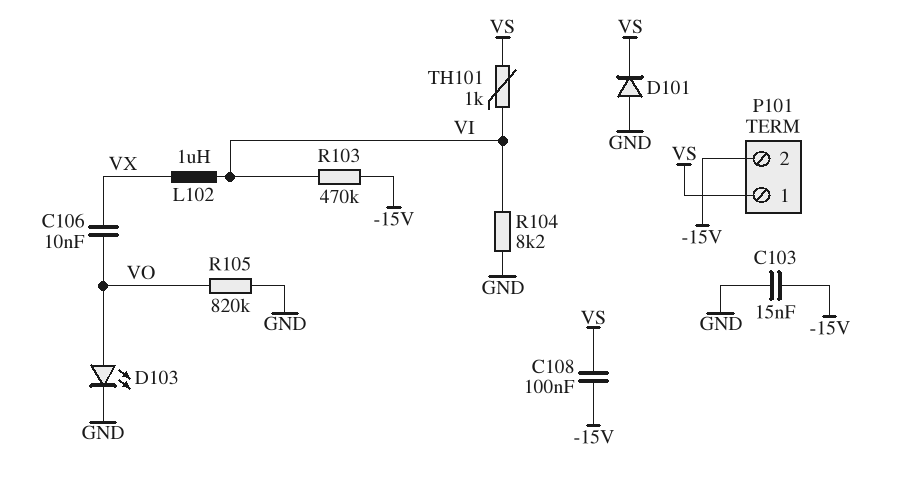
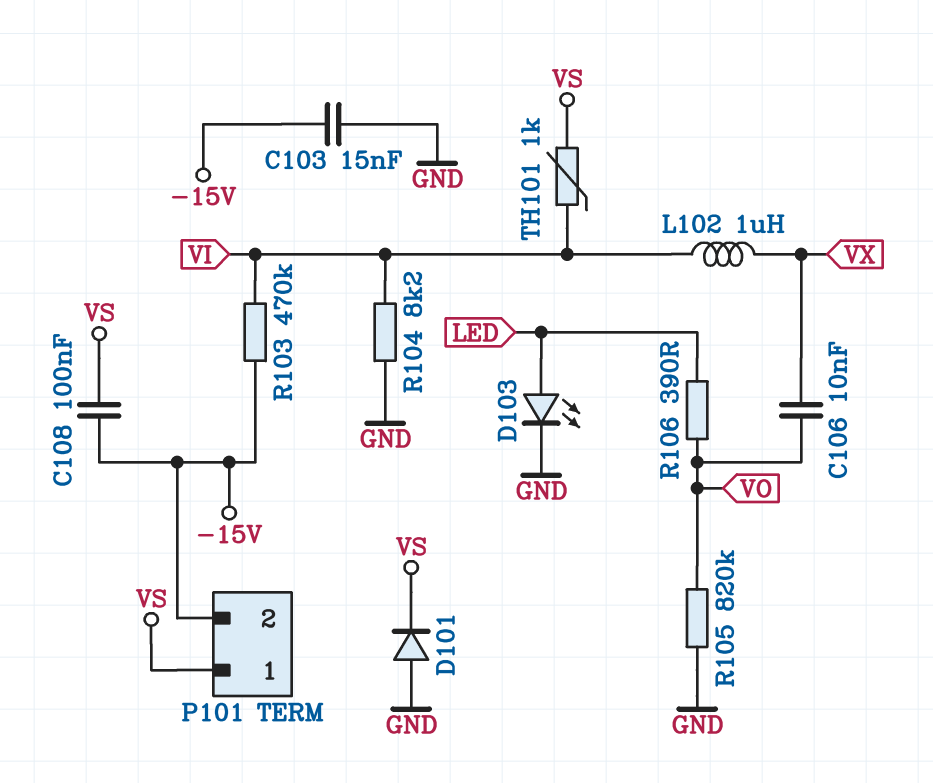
D103: LED (A VO, K GND) -> LED (A LED, K GND)
R106: none -> 390 (LED, VO)

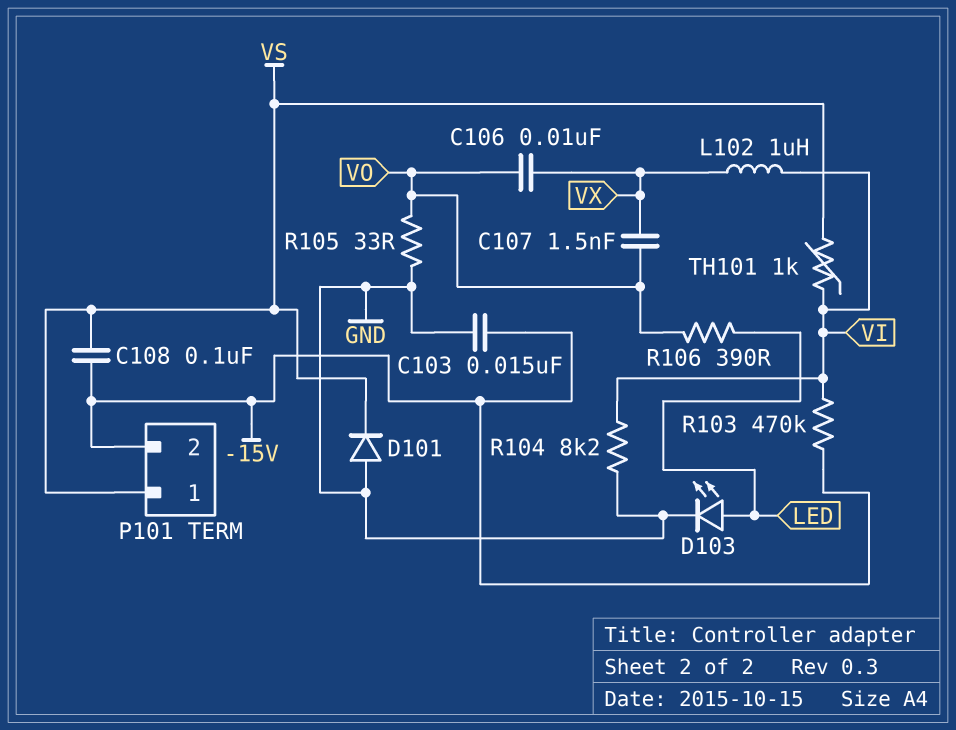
C107: none -> 1.5nF (VO, VX)
R105: 820k (GND, VO) -> 33 (GND, VO)

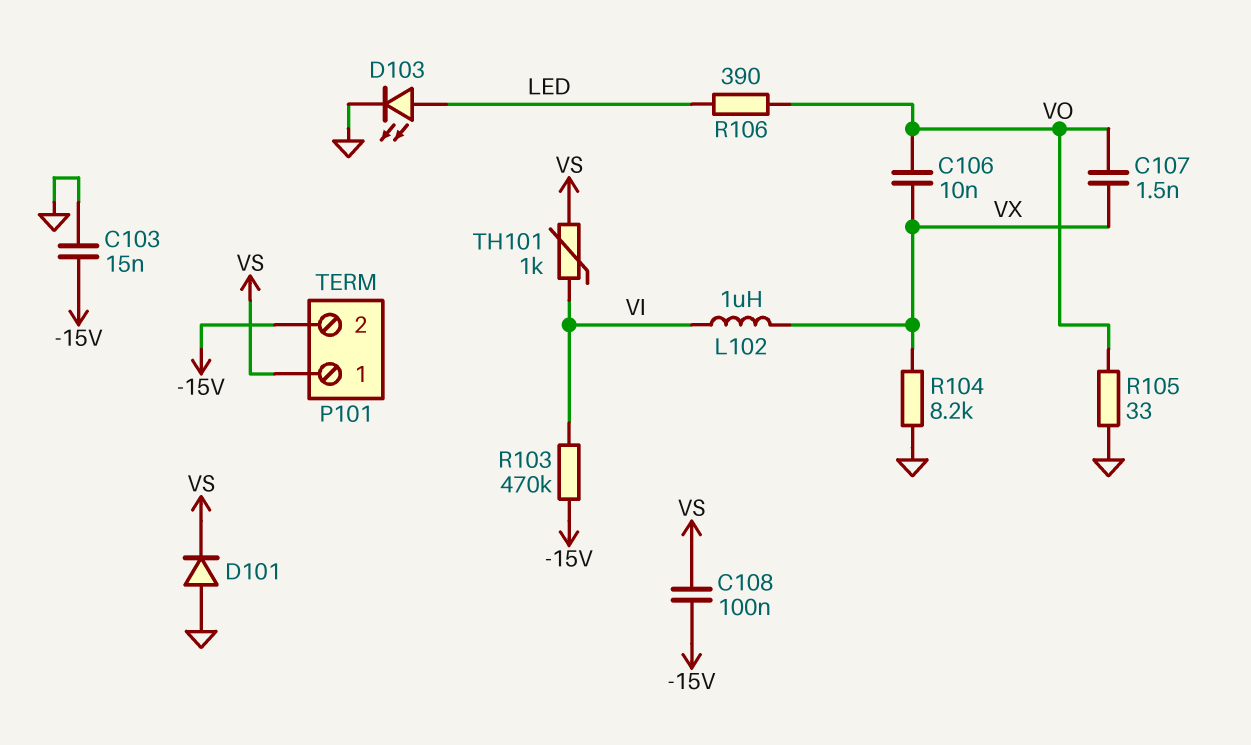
R104: 8.2k (GND, VI) -> 8.2k (GND, VX)

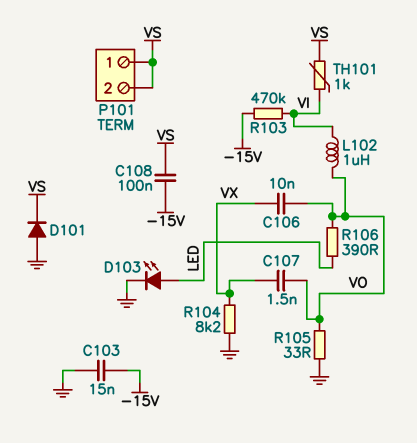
L102: 1uH (VI, VX) -> 1uH (VI, VO)
P101 pin 2: -15V -> VS

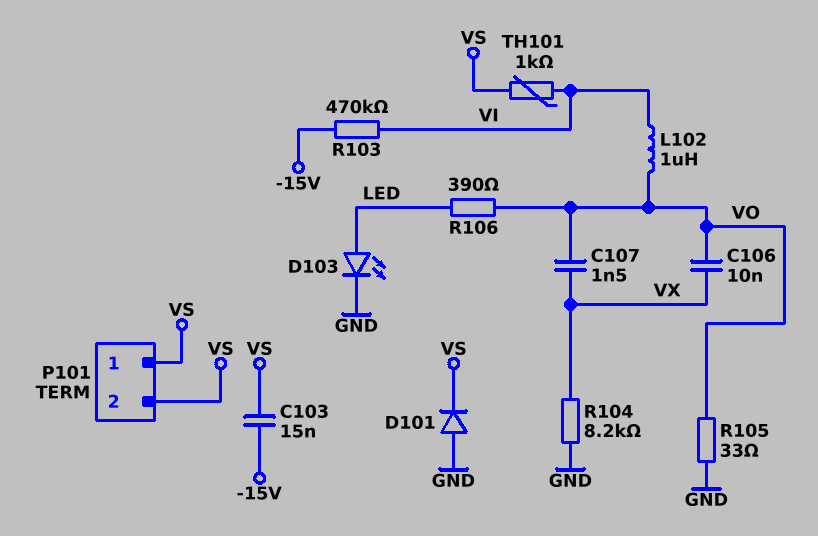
C103: 15nF (-15V, GND) -> 15nF (-15V, VS)
C108: 100nF (-15V, VS) -> none

